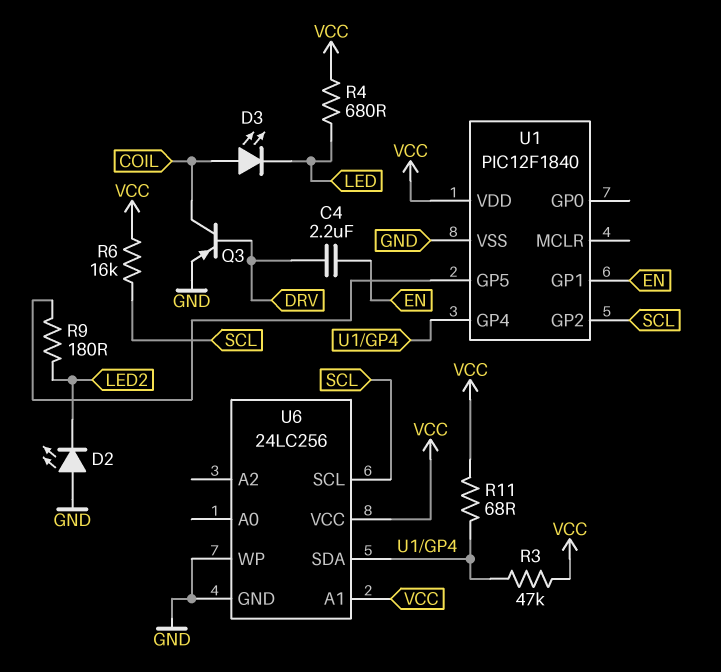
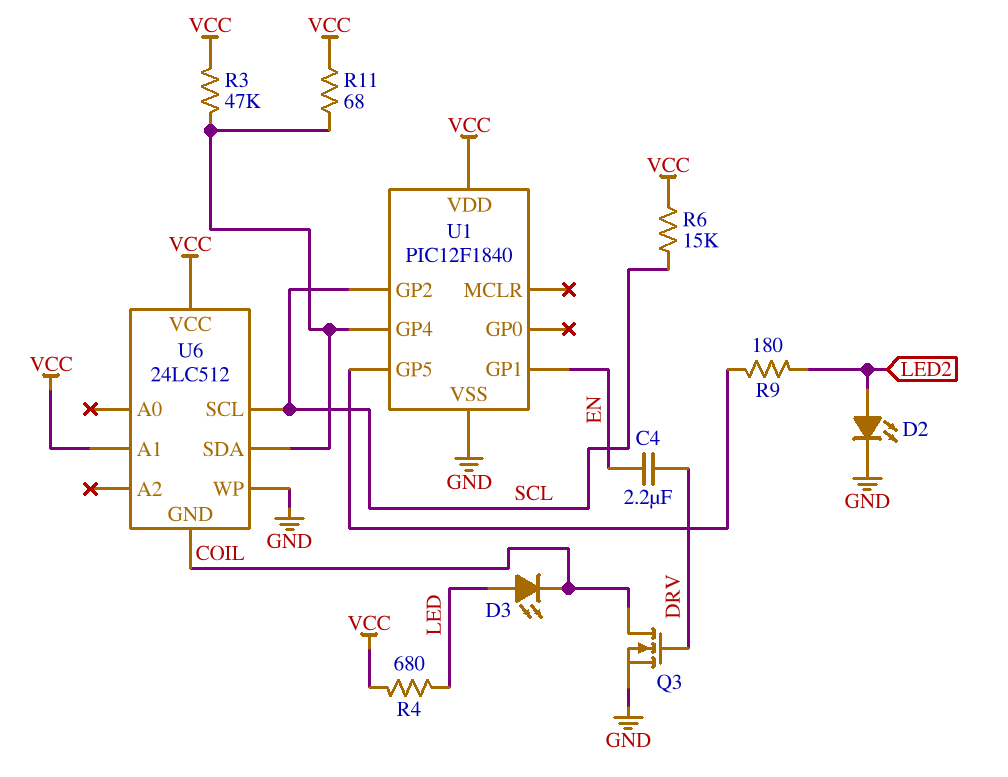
D2: LED (A GND, K LED2) -> LED (A LED2, K GND)
D3: LED (A COIL, K LED) -> LED (A LED, K COIL)
Q3: PNP (B DRV, C COIL, E GND) -> NMOS (G DRV, D COIL, S GND)
R6: 16k (SCL, VCC) -> 15k (SCL, VCC)
U6: 24LC256 -> 24LC512
U6 pin GND: GND -> COIL

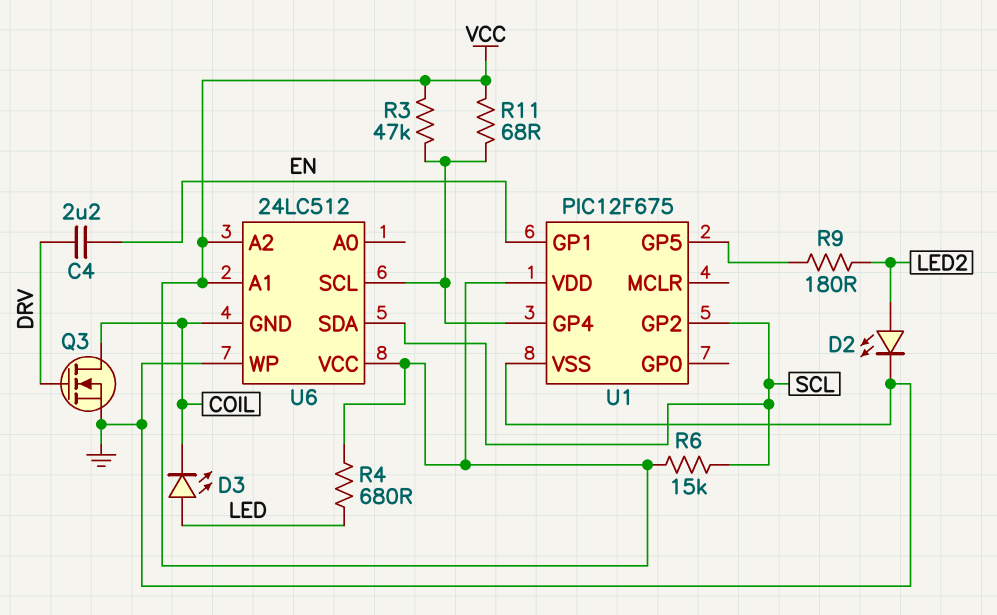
U1: PIC12F1840 -> PIC12F675
U6 pin A2: none -> VCC
U6 pin SCL: SCL -> U1/GP4
U6 pin SDA: U1/GP4 -> SCL

